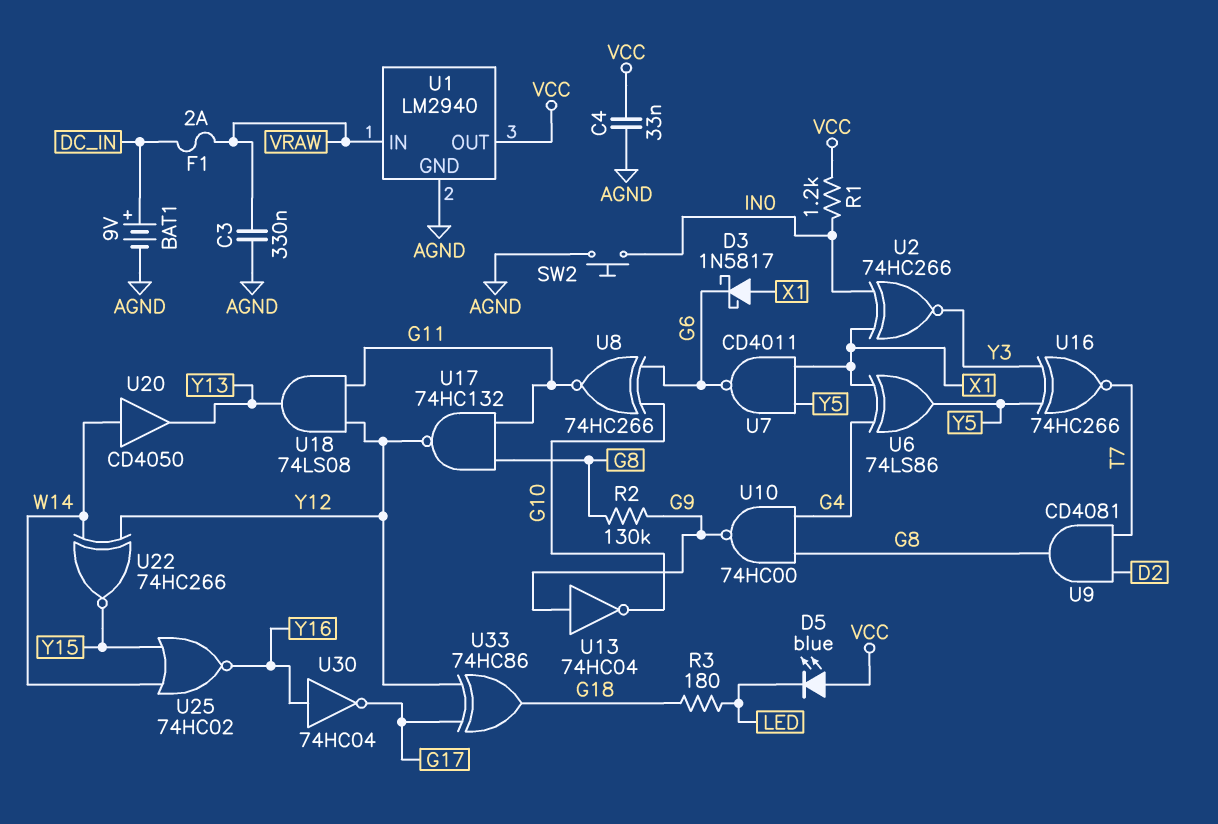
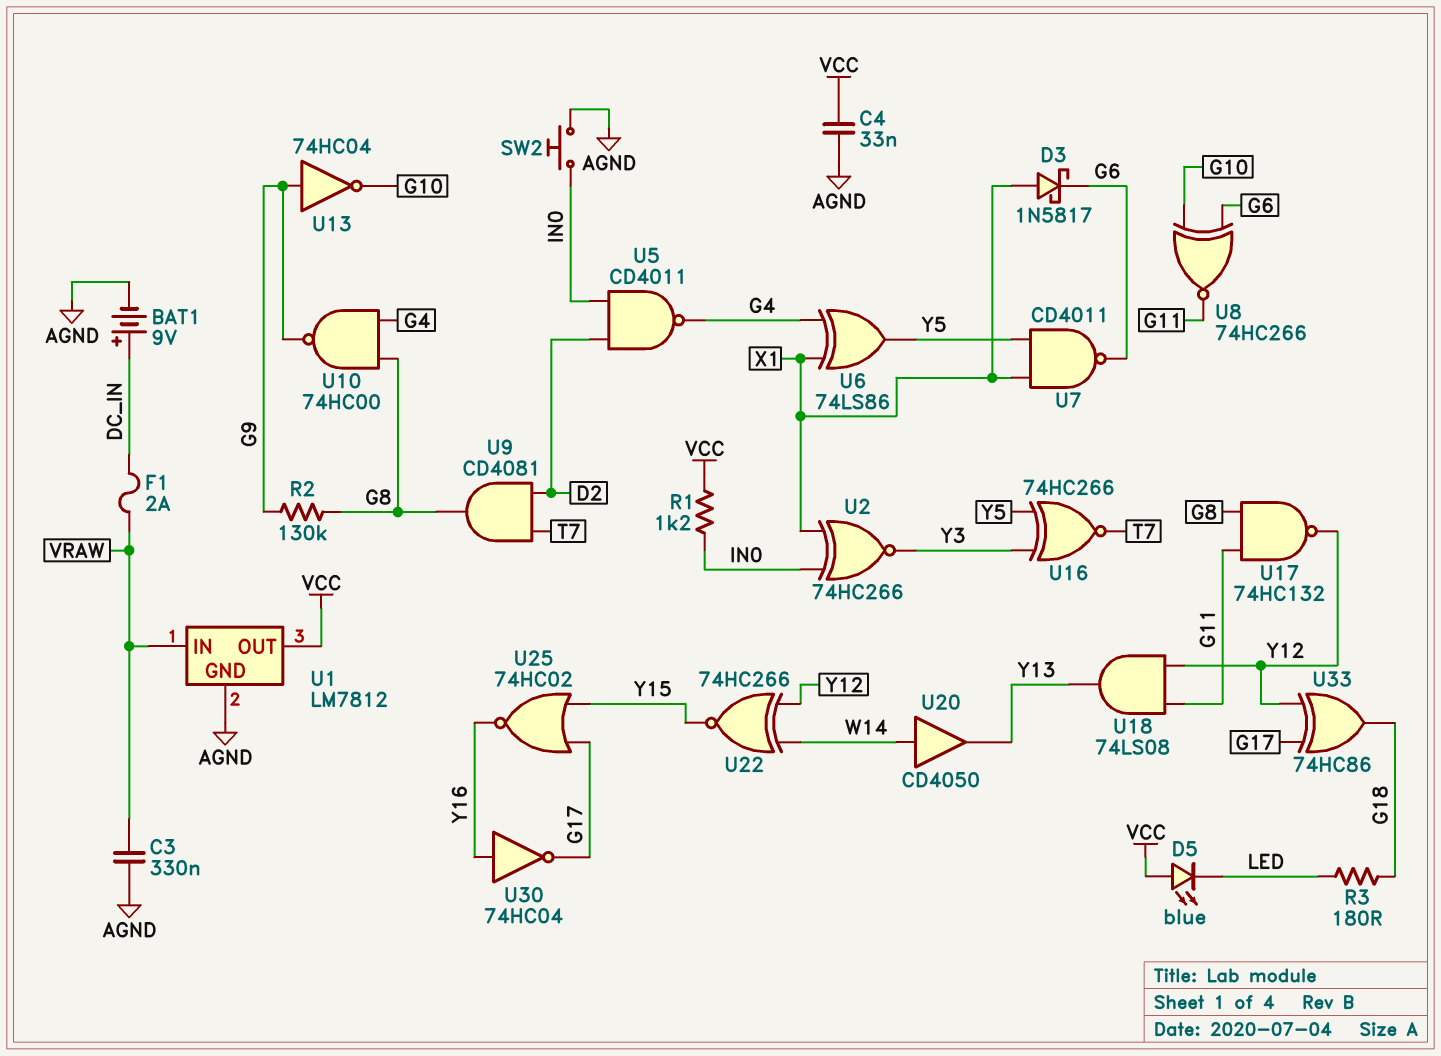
U1: LM2940 -> LM7812
U5: none -> NAND CD4011 (in D2, in IN0, out G4)
U25: NOR 74HC02 (in W14, in Y15, out Y16) -> NOR 74HC02 (in G17, in Y15, out Y16)

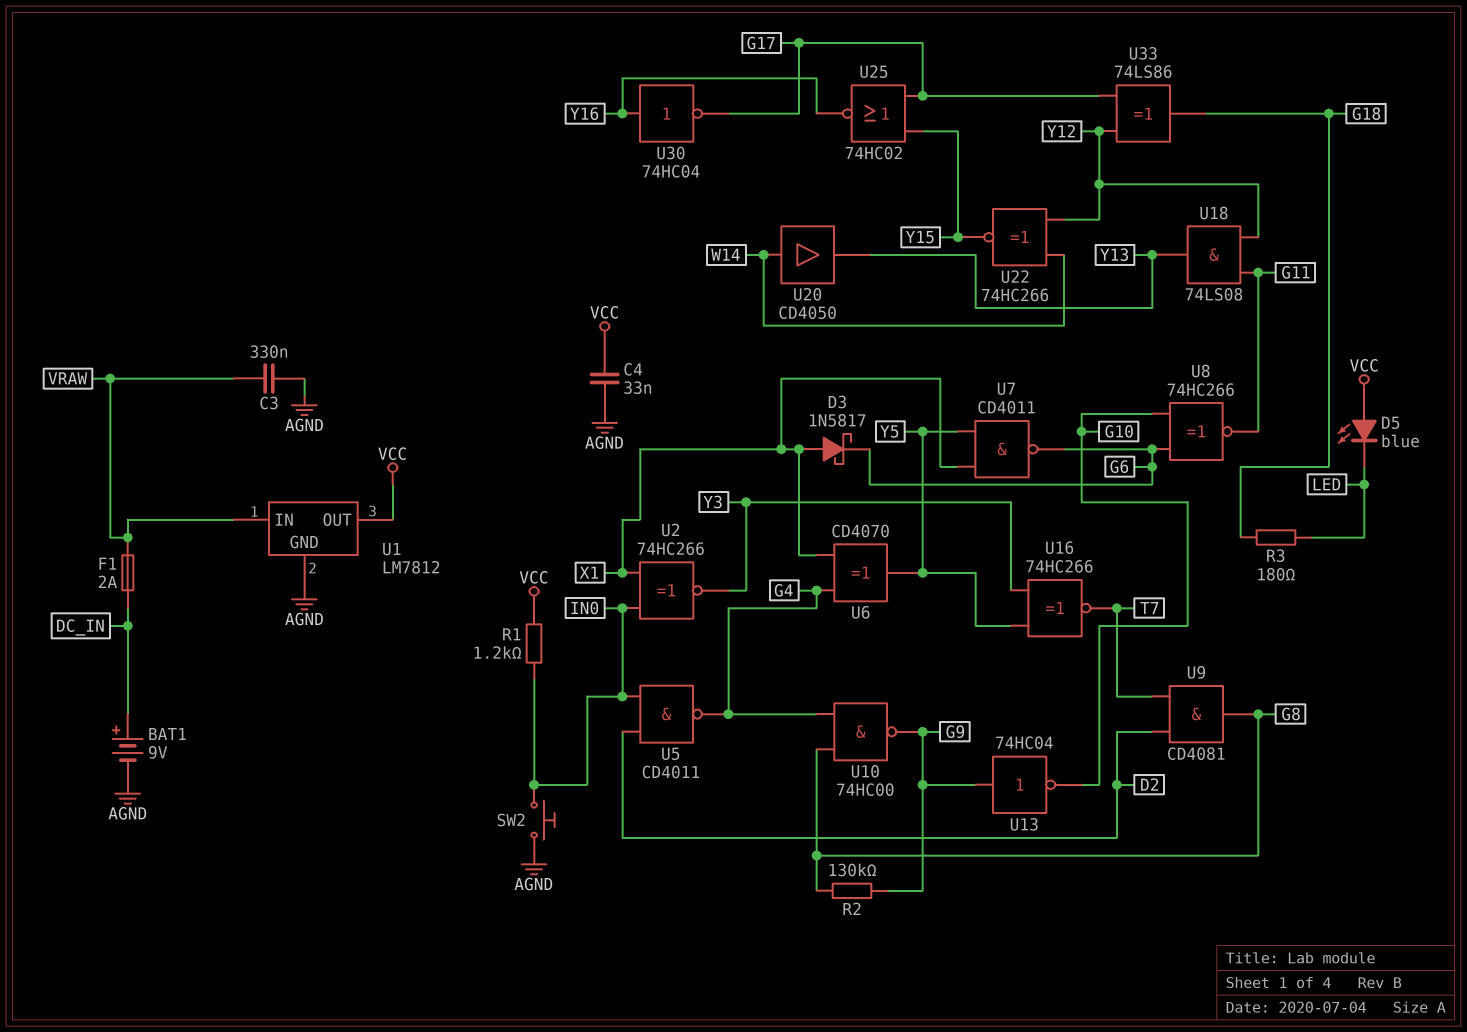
U6: XOR 74LS86 (in G4, in X1, out Y5) -> XOR CD4070 (in G4, in X1, out Y5)
U17: NAND 74HC132 (in G8, in G11, out Y12) -> none
U33: XOR 74HC86 (in G17, in Y12, out G18) -> XOR 74LS86 (in G17, in Y12, out G18)

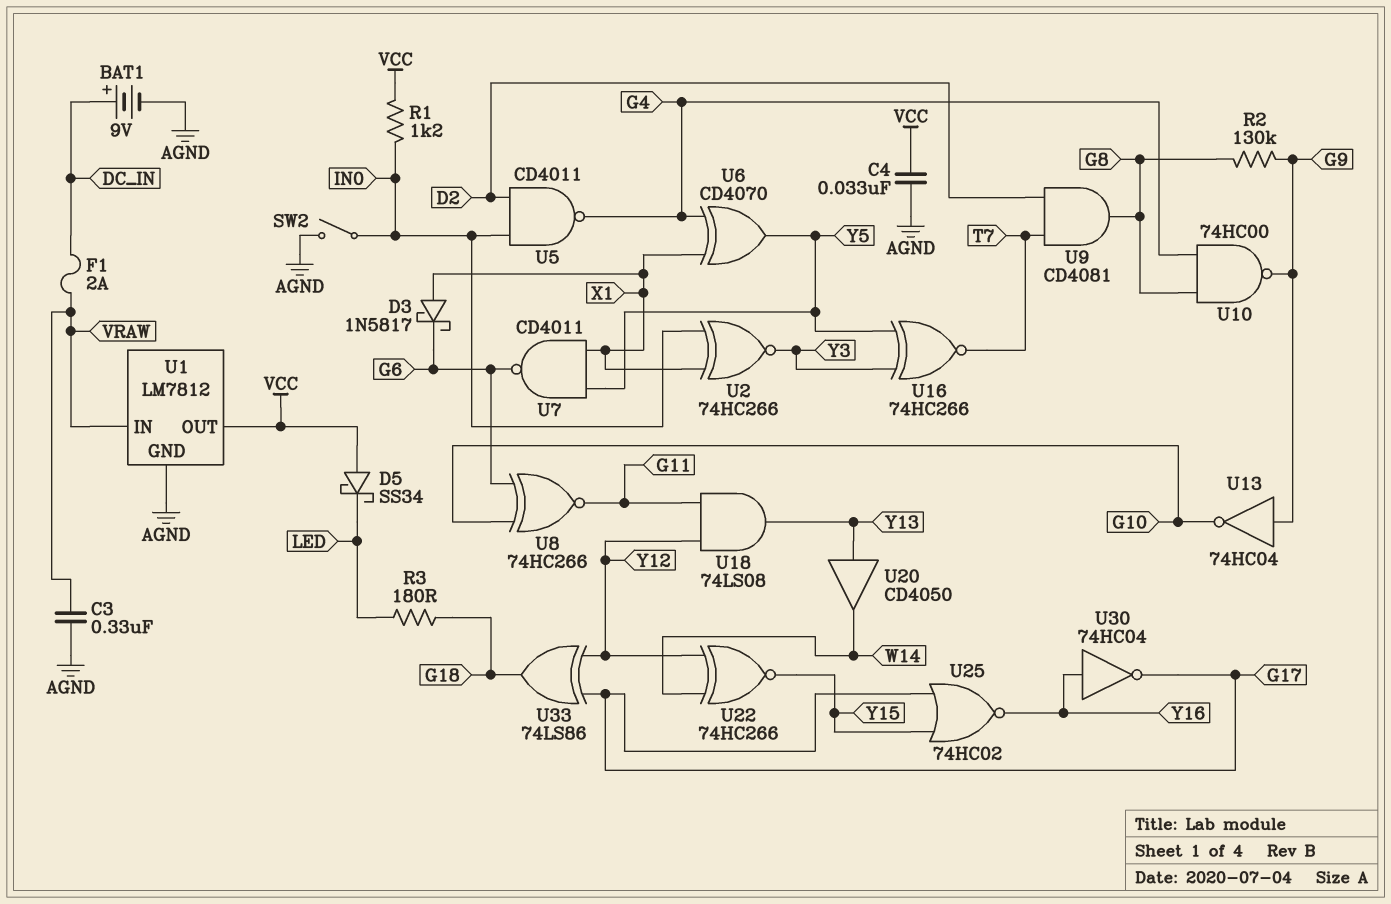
D5: LED blue (A VCC, K LED) -> schottky SS34 (A VCC, K LED)
SW2: button (AGND, IN0) -> switch (AGND, IN0)
U20: buffer CD4050 (in W14, out Y13) -> buffer CD4050 (in Y13, out W14)

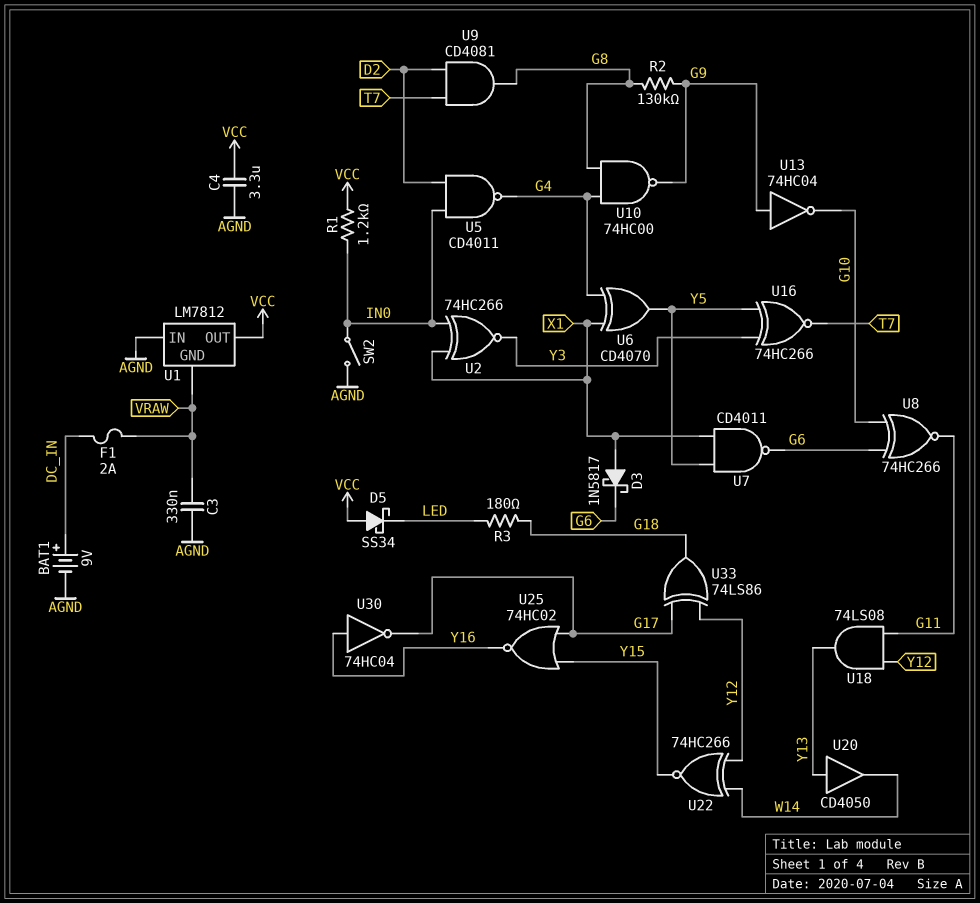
C4: 33nF (AGND, VCC) -> 3.3uF (AGND, VCC)
U1 pin GND: AGND -> VRAW
U1 pin IN: VRAW -> AGND

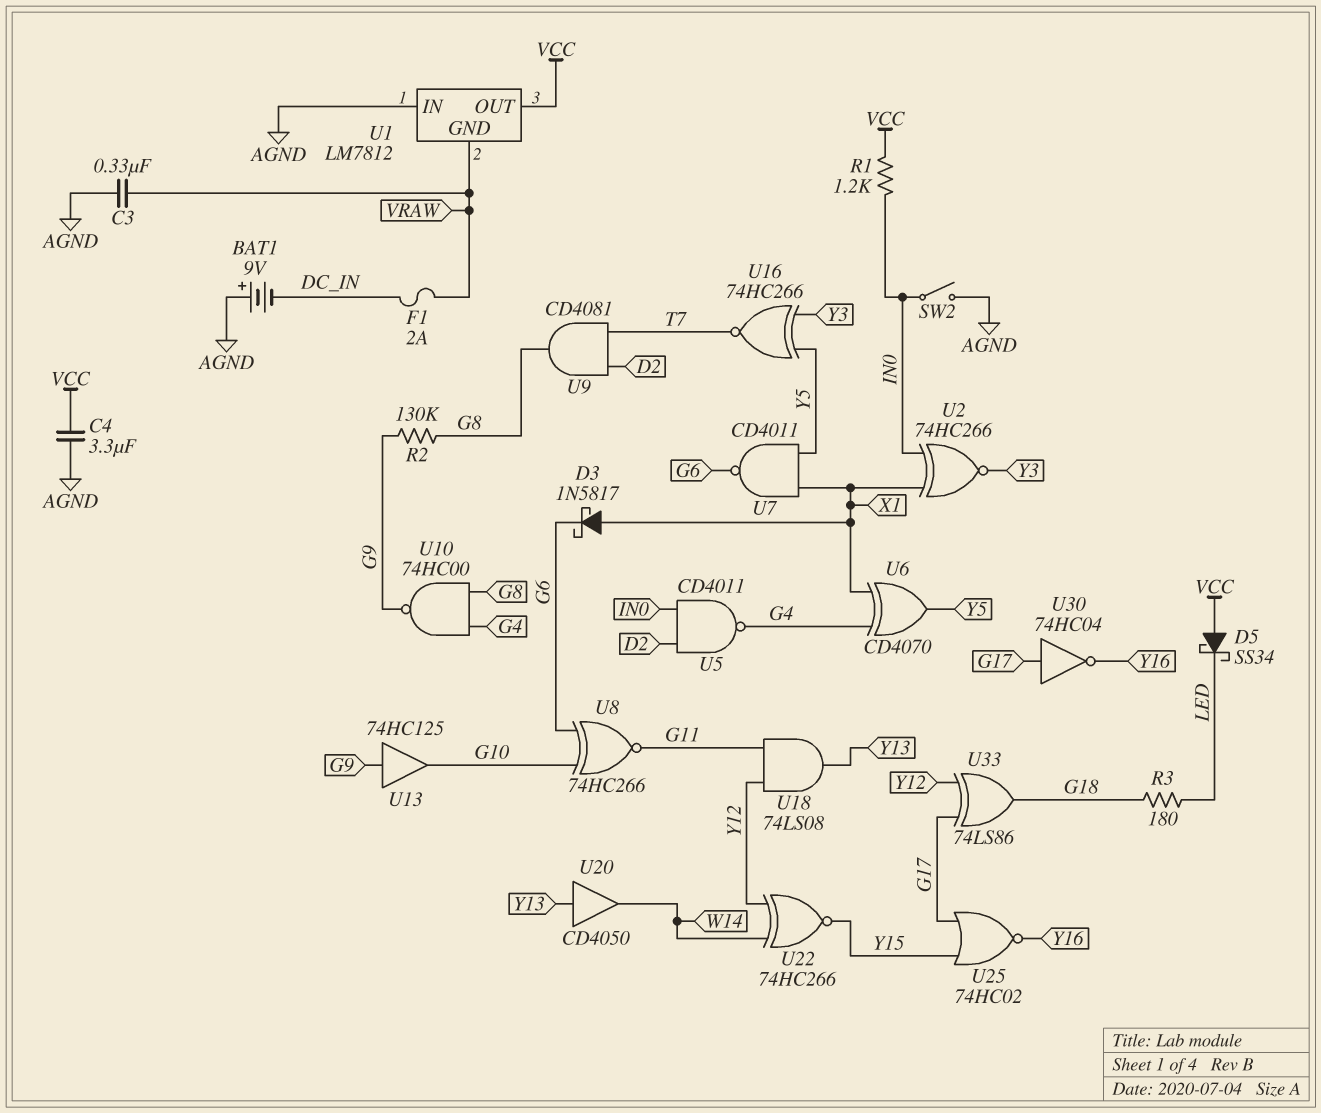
BAT1: 9V (plus DC_IN, minus AGND) -> 9V (plus AGND, minus DC_IN)
U13: NOT 74HC04 (in G9, out G10) -> buffer 74HC125 (in G9, out G10)
U30: NOT 74HC04 (in Y16, out G17) -> NOT 74HC04 (in G17, out Y16)

